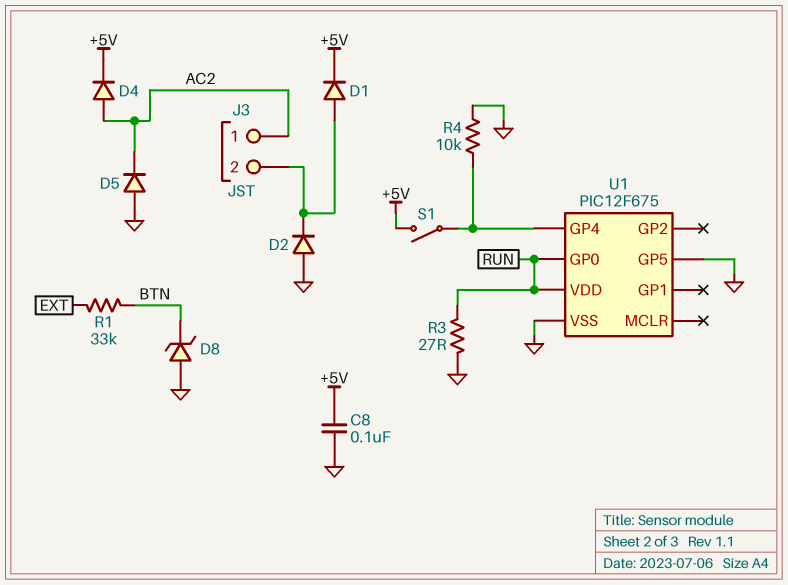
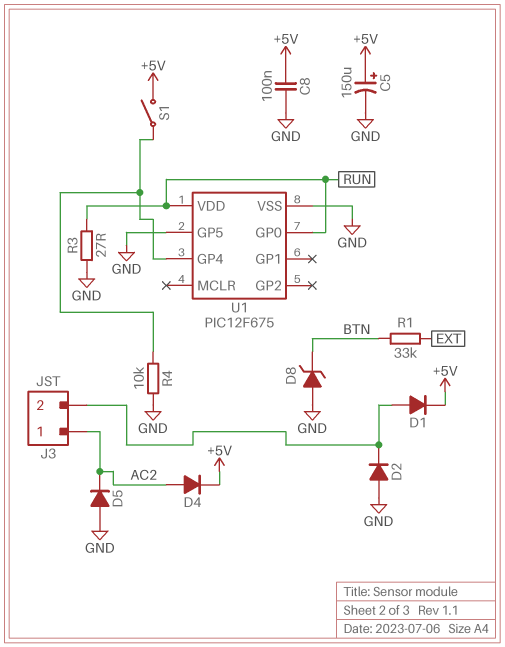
C5: none -> 150uF (plus +5V, minus GND)

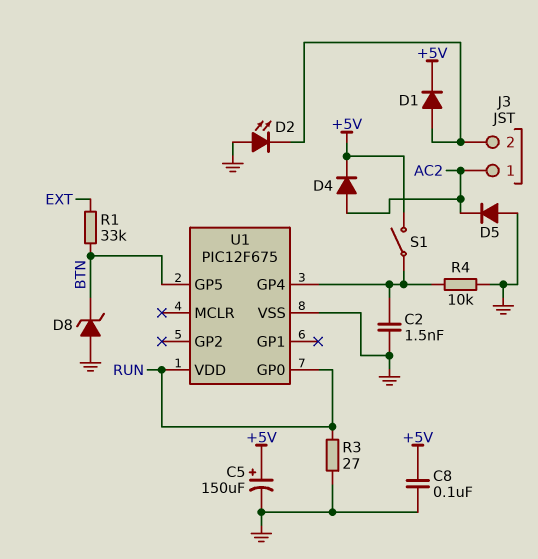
C2: none -> 1.5nF (GND, U1/GP4)
D2: diode (A GND, K J3/2) -> LED (A GND, K J3/2)
U1 pin GP5: GND -> BTN

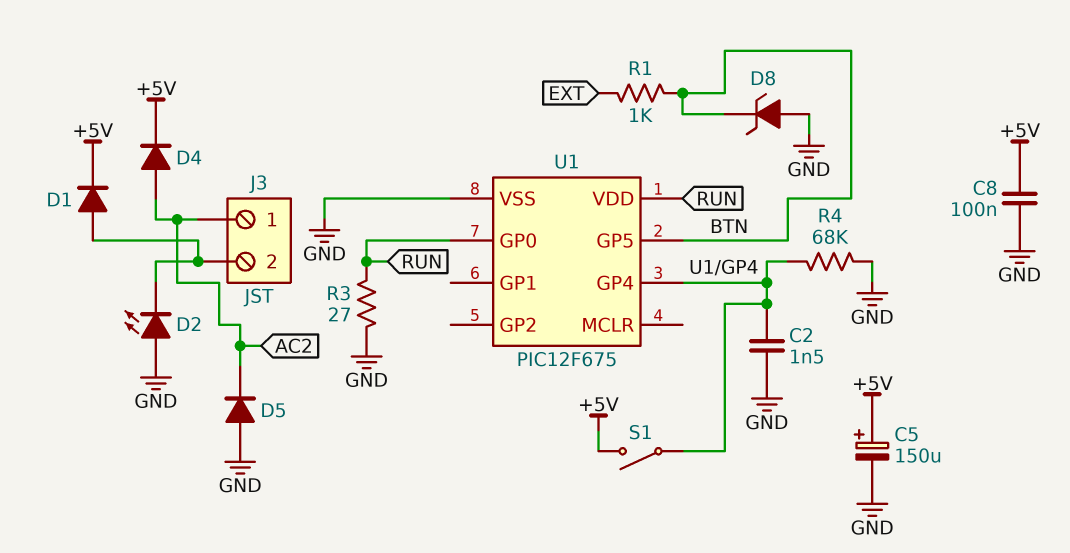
R1: 33k (BTN, EXT) -> 1k (BTN, EXT)
R4: 10k (GND, U1/GP4) -> 68k (GND, U1/GP4)

